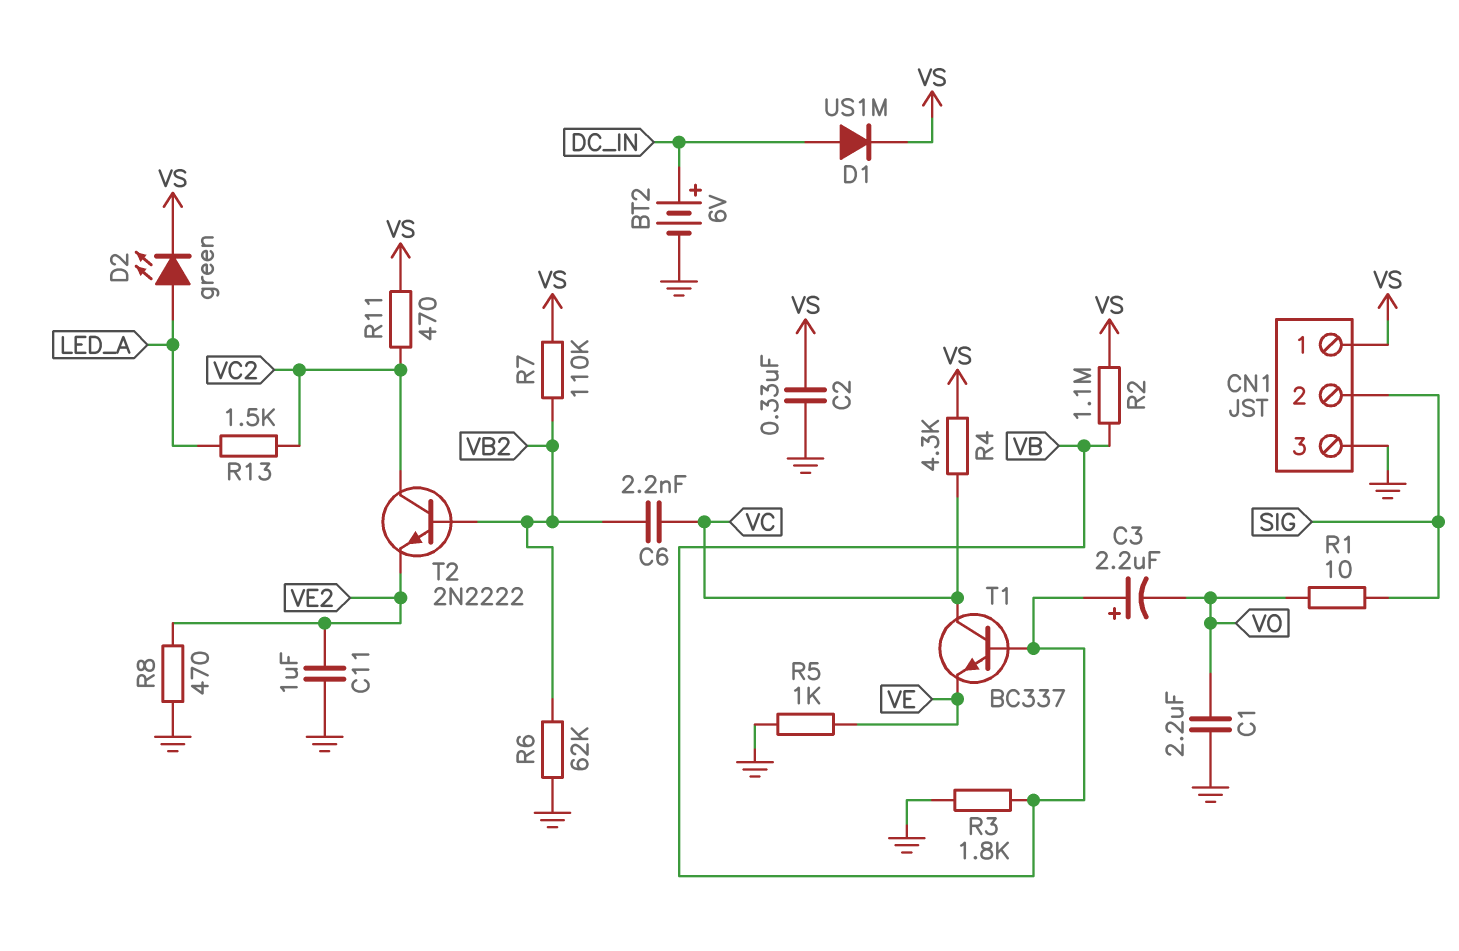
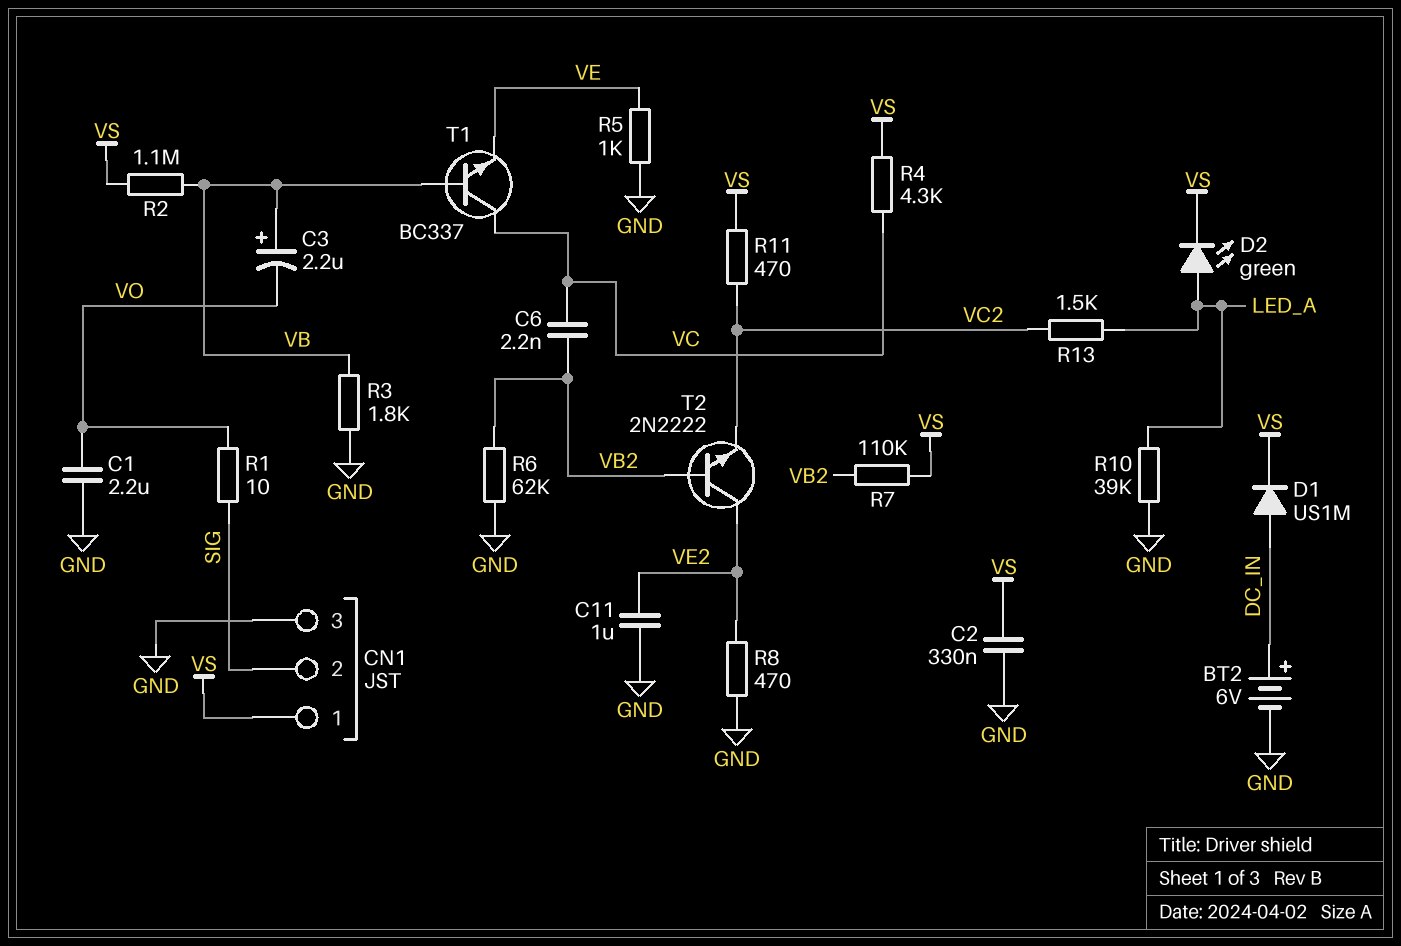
R10: none -> 39k (GND, LED_A)
T2: NPN 2N2222 (B VB2, C VC2, E VE2) -> NPN 2N2222 (B VB2, C VE2, E VC2)

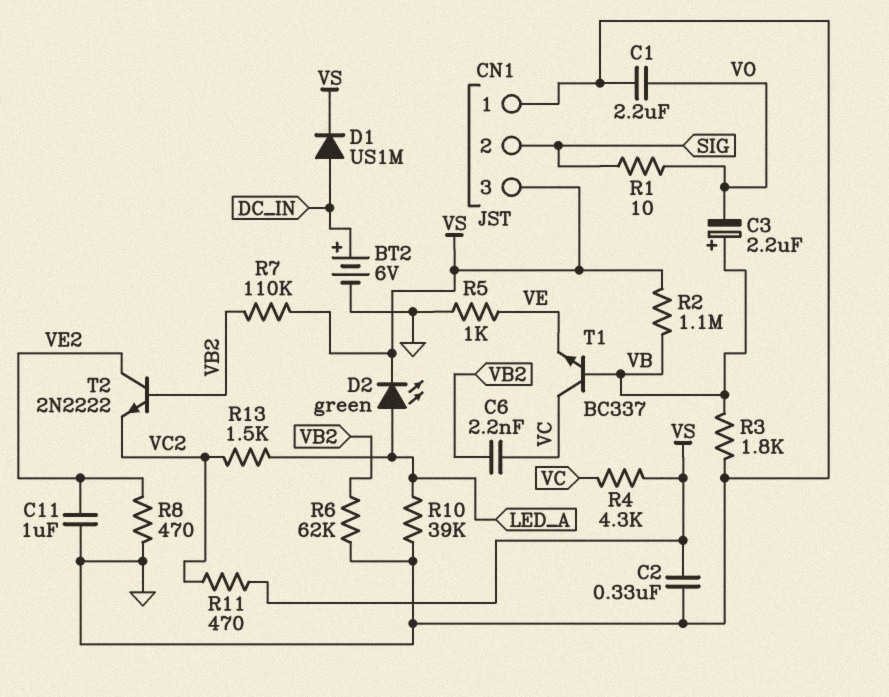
CN1 pin 1: VS -> GND
CN1 pin 3: GND -> VS

